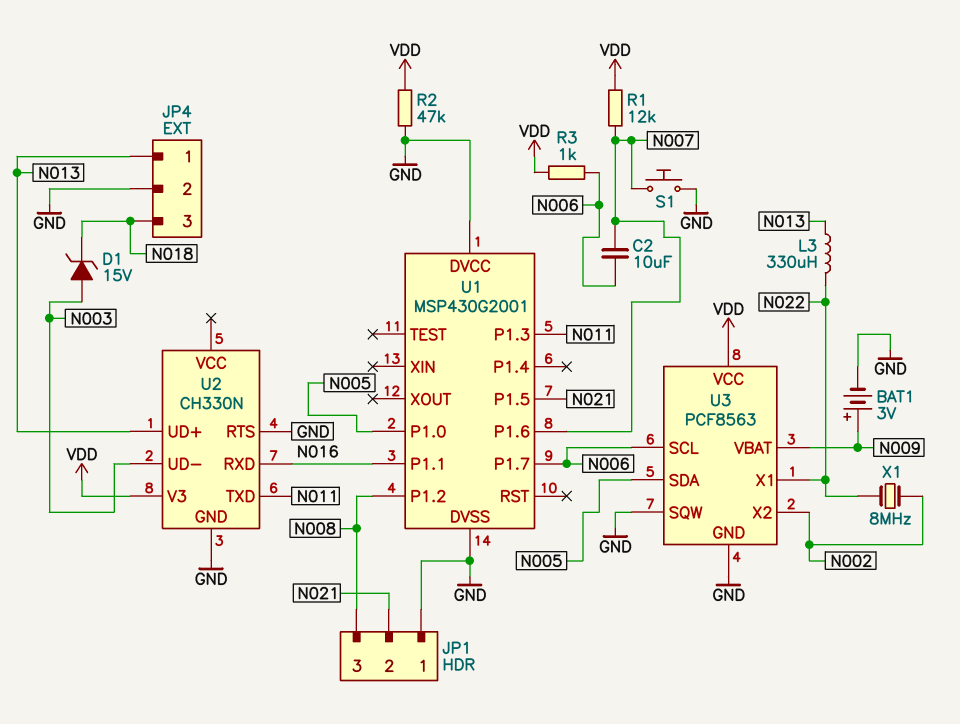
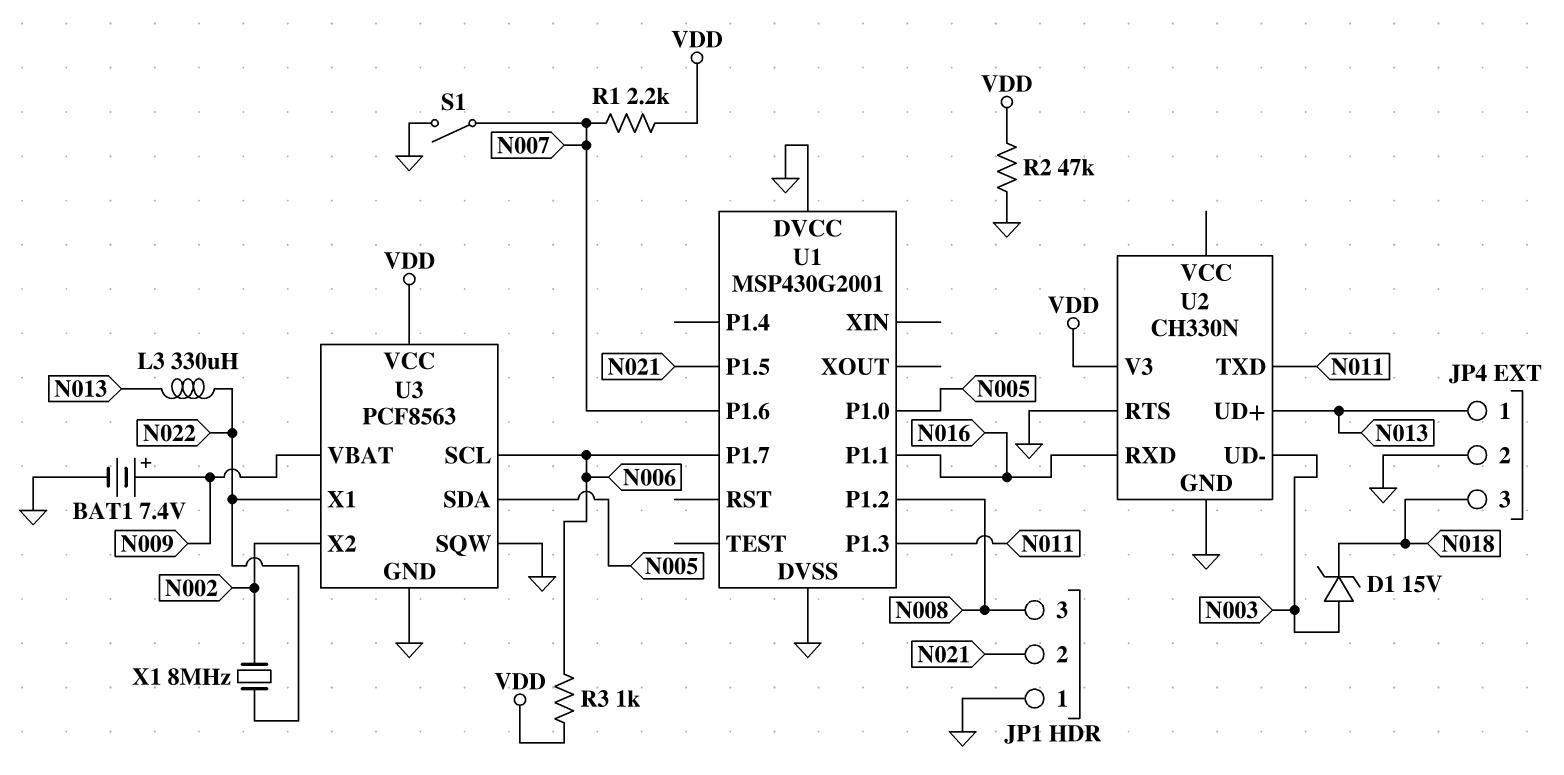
BAT1: 3V (plus N009, minus GND) -> 7.4V (plus N009, minus GND)
C2: 10uF (N006, N007) -> none
R1: 12k (N007, VDD) -> 2.2k (N007, VDD)
S1: button (GND, N007) -> switch (GND, N007)

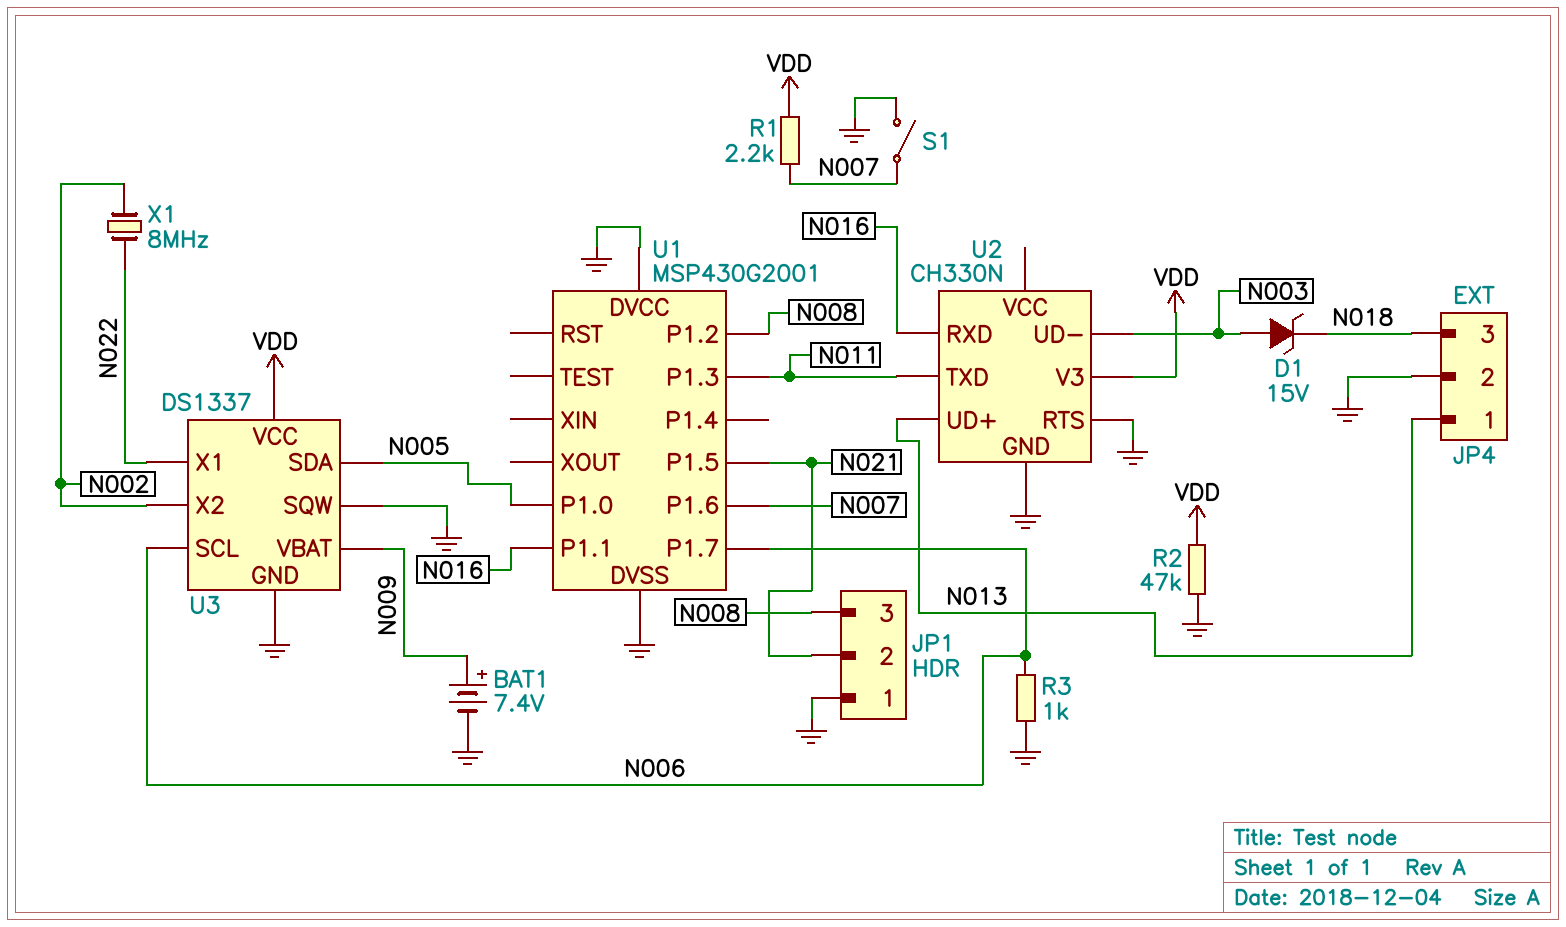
L3: 330uH (N013, N022) -> none
R3: 1k (N006, VDD) -> 1k (GND, N006)
U3: PCF8563 -> DS1337

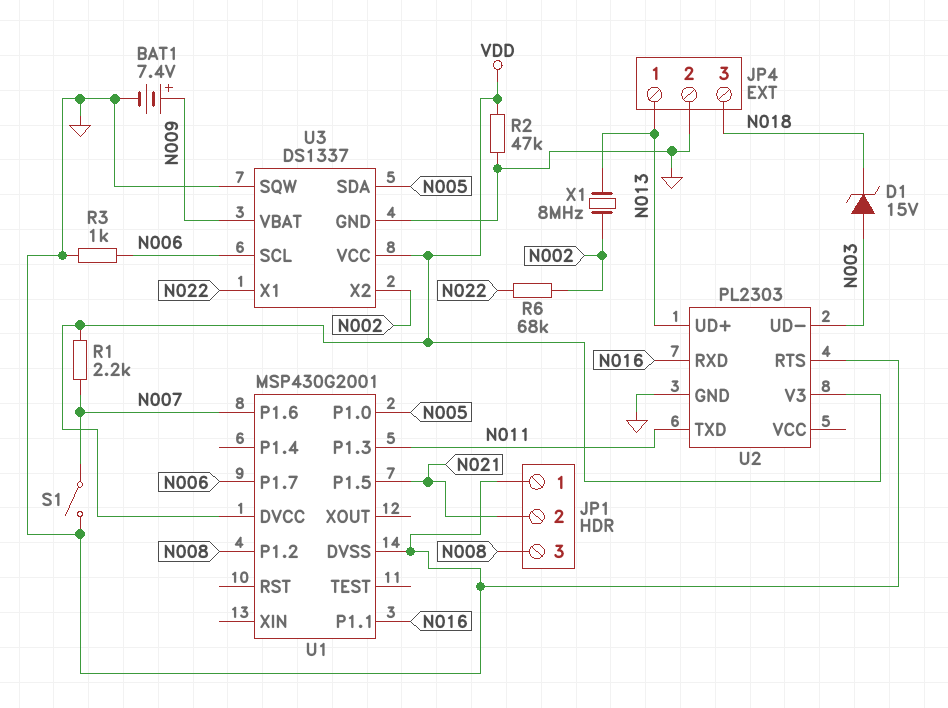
R6: none -> 68k (N002, N022)
U1 pin DVCC: GND -> VDD
U2: CH330N -> PL2303
X1: 8MHz (N002, N022) -> 8MHz (N002, N013)

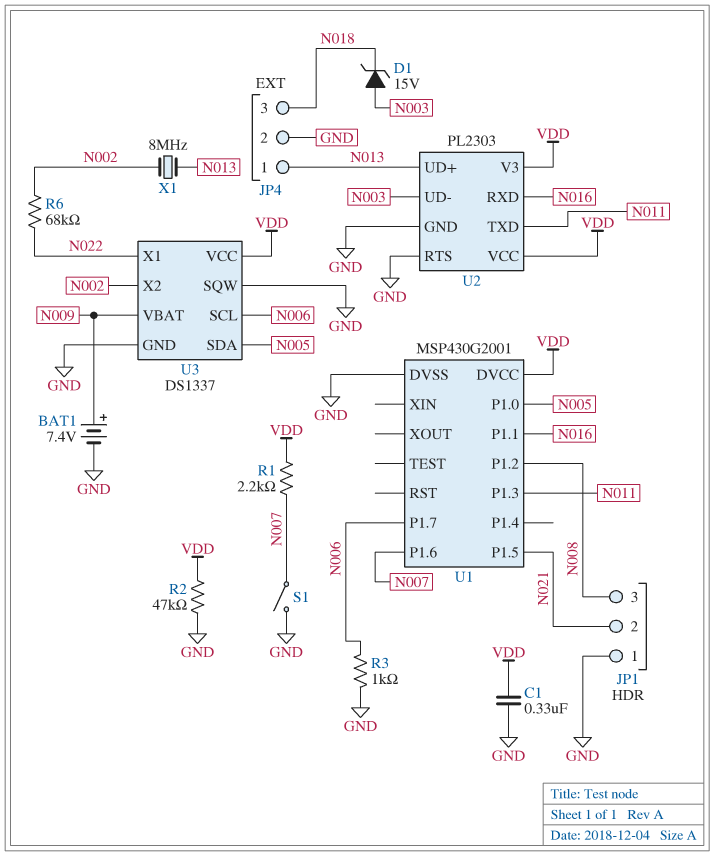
C1: none -> 330nF (GND, VDD)
U2 pin VCC: none -> VDD

